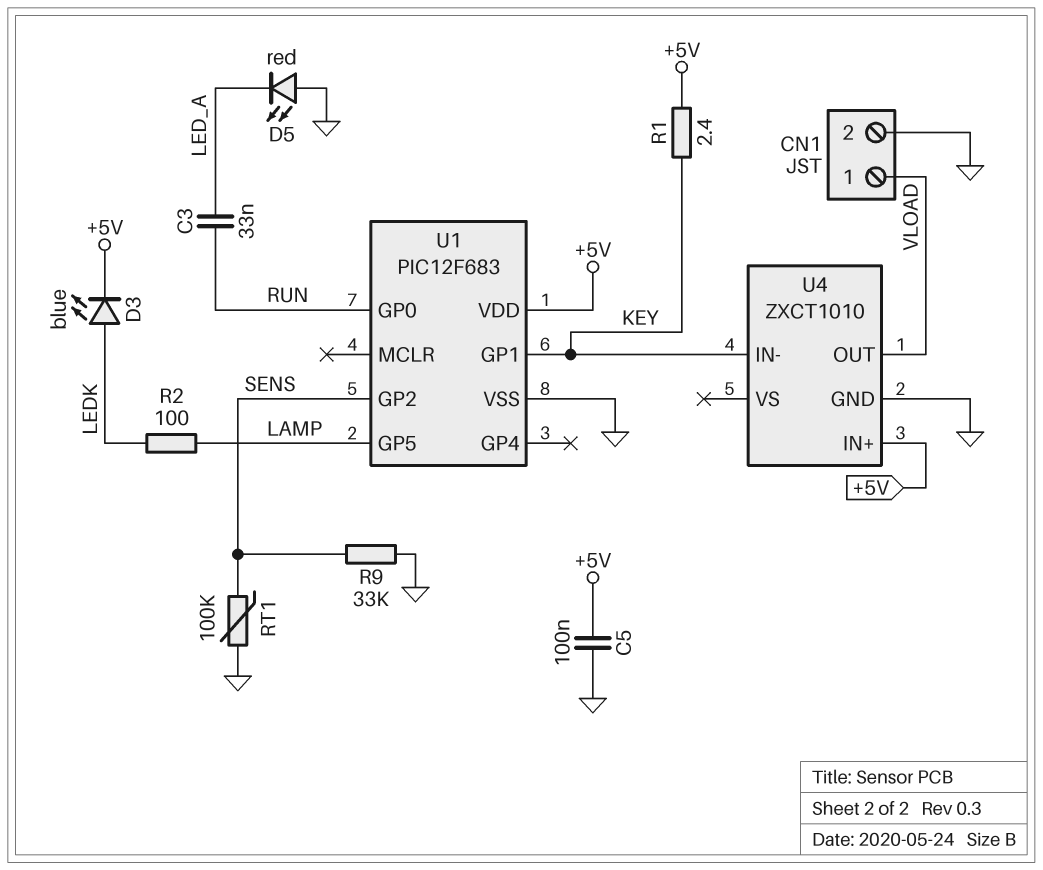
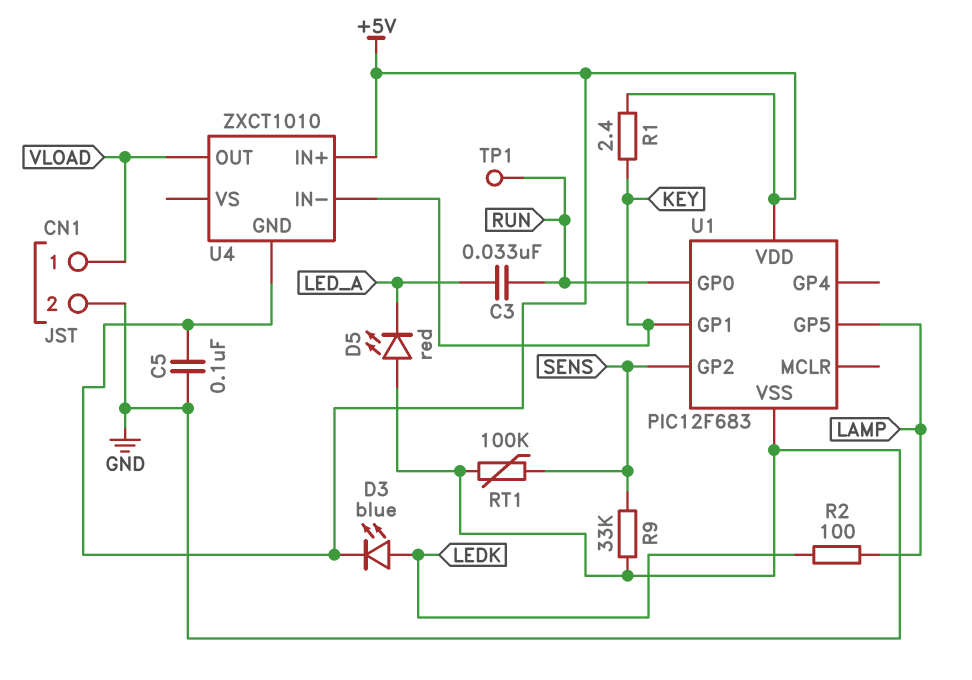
TP1: none -> test point (RUN)
U4 pin GND: GND -> +5V

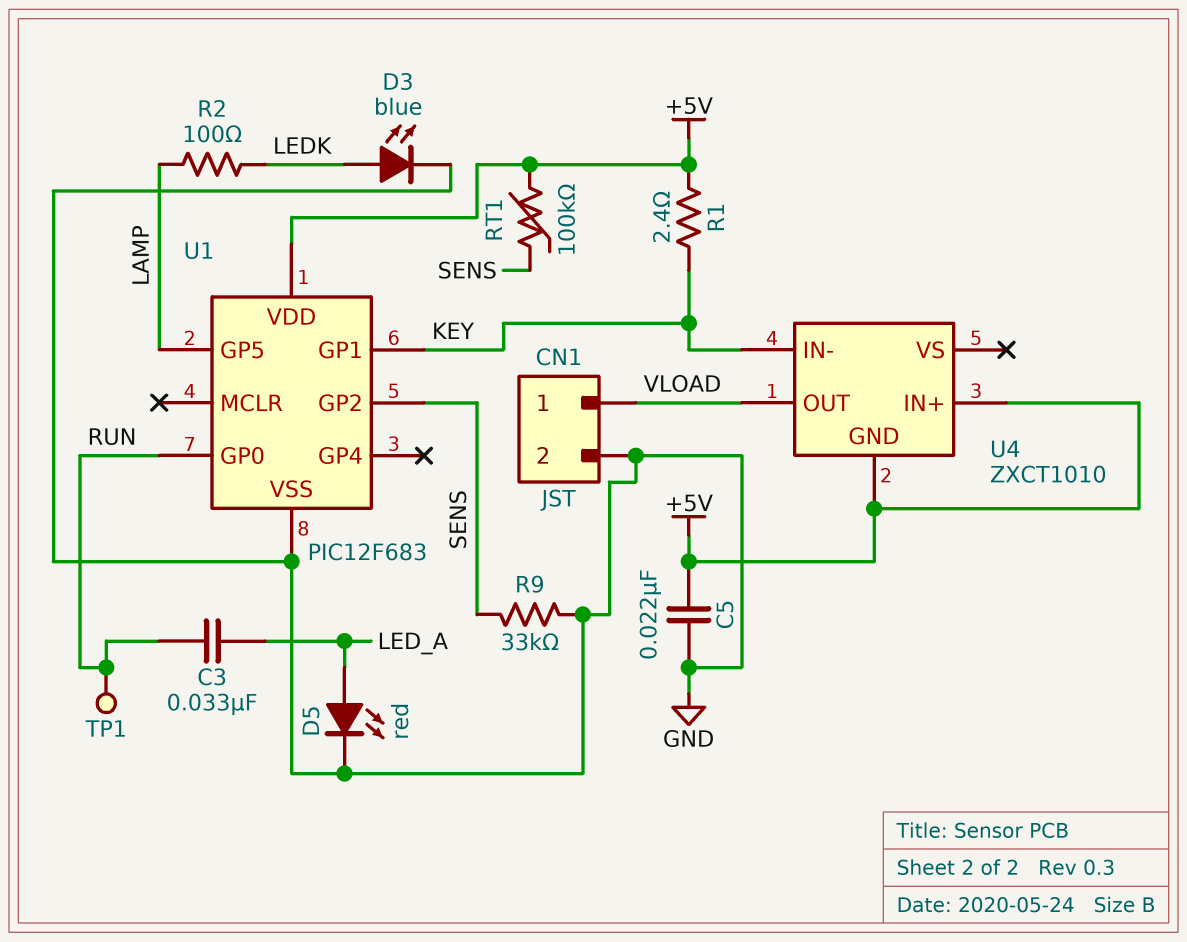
C5: 100nF (+5V, GND) -> 22nF (+5V, GND)
D3: LED blue (A LEDK, K +5V) -> LED blue (A LEDK, K GND)
D5: LED red (A GND, K LED_A) -> LED red (A LED_A, K GND)
RT1: 100k (GND, SENS) -> 100k (+5V, SENS)

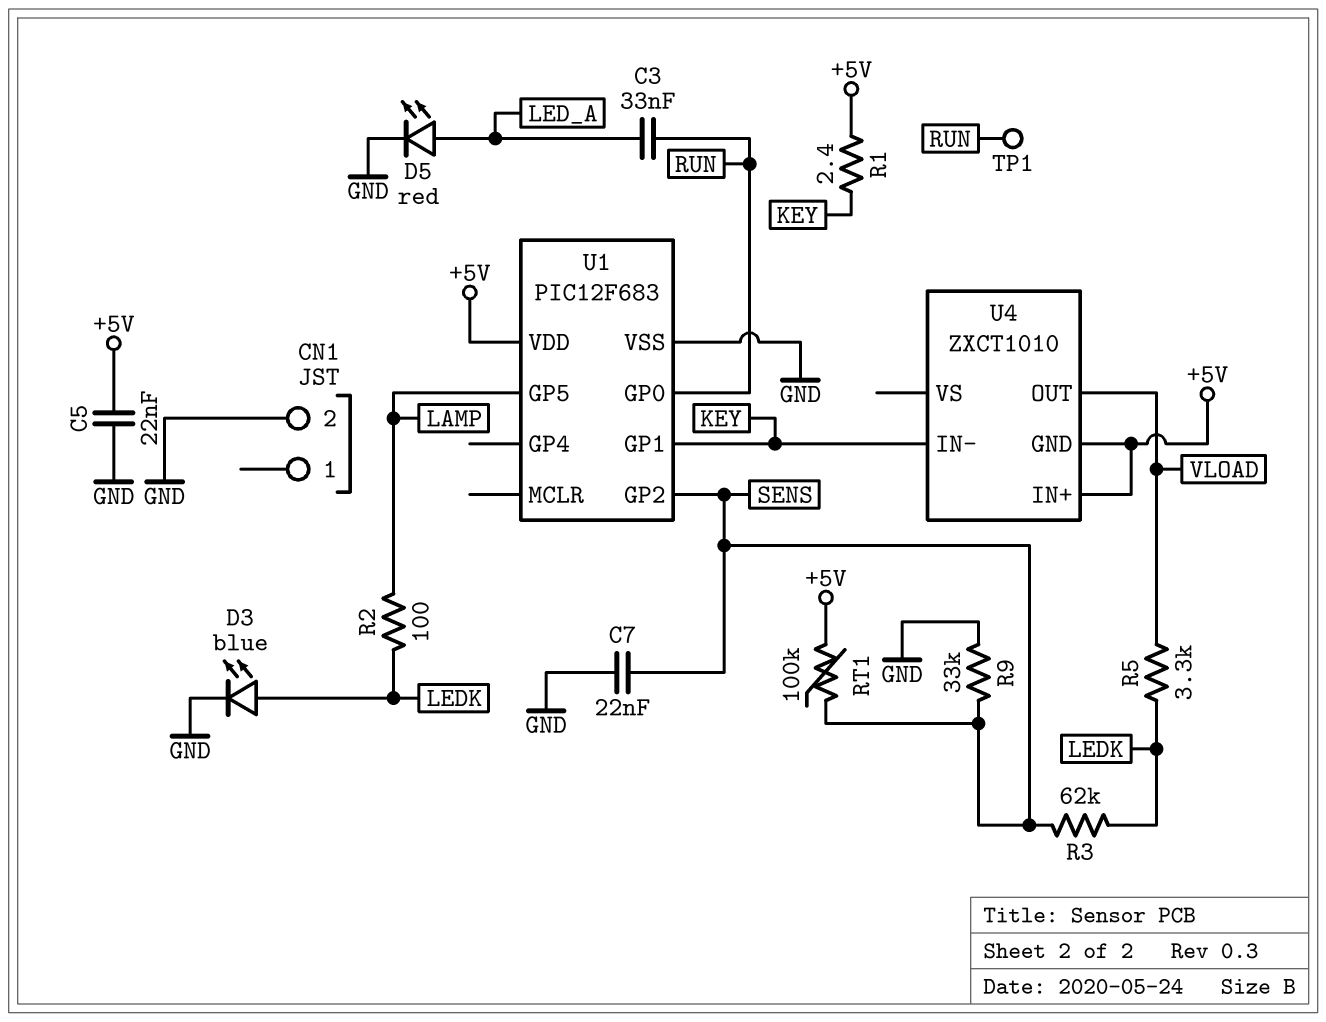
C7: none -> 22nF (GND, SENS)
CN1 pin 1: VLOAD -> none
R3: none -> 62k (LEDK, SENS)
R5: none -> 3.3k (LEDK, VLOAD)

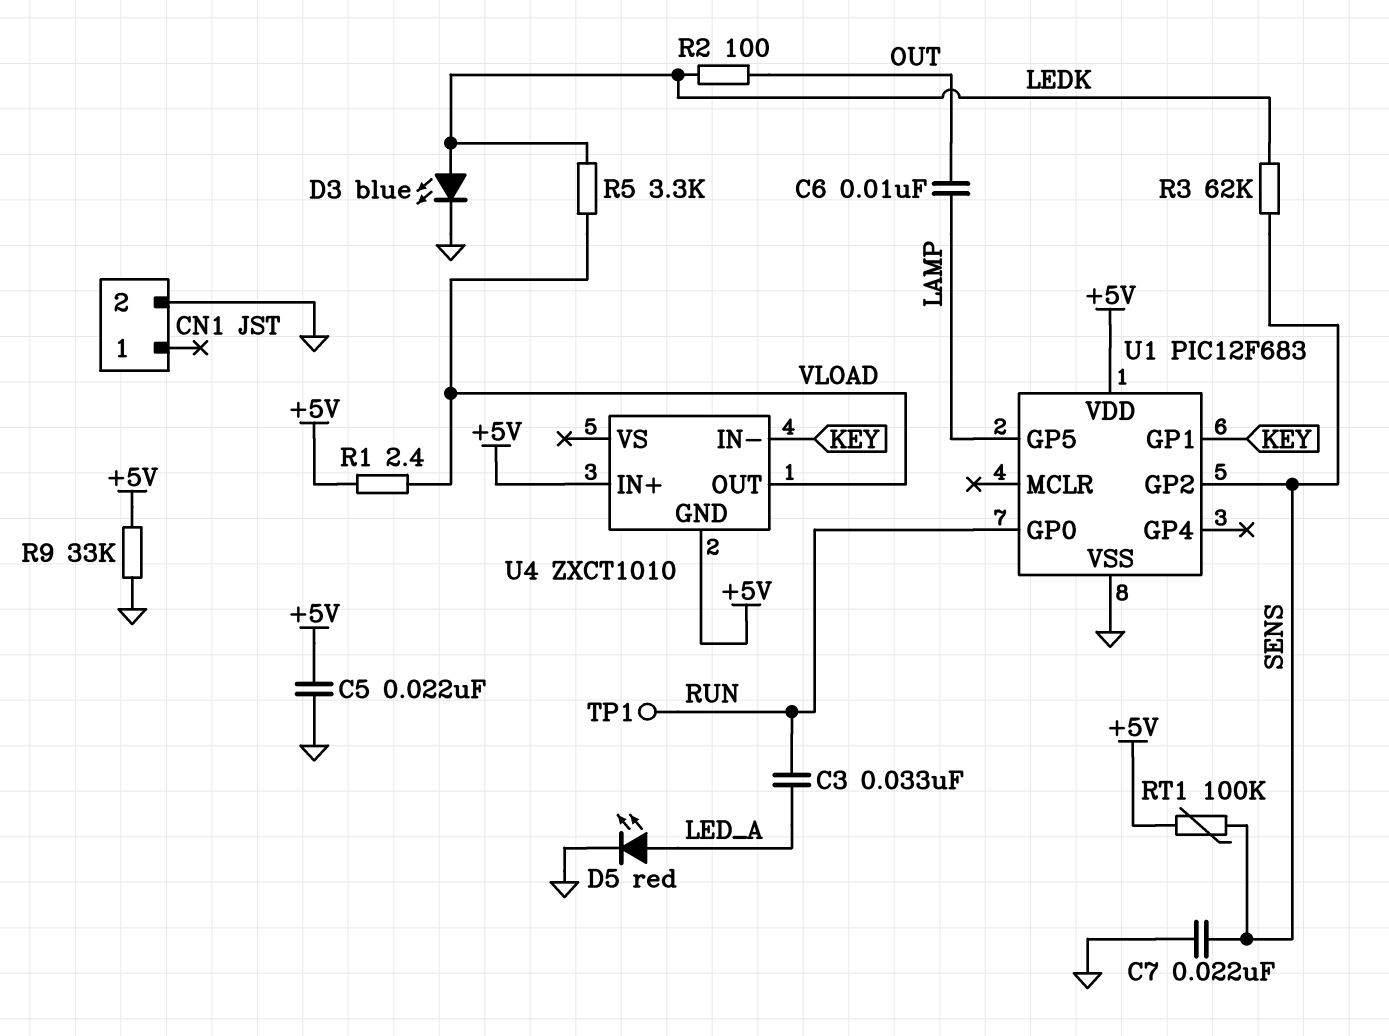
C6: none -> 10nF (LAMP, OUT)
R1: 2.4 (+5V, KEY) -> 2.4 (+5V, VLOAD)
R2: 100 (LAMP, LEDK) -> 100 (LEDK, OUT)
R9: 33k (GND, SENS) -> 33k (+5V, GND)

